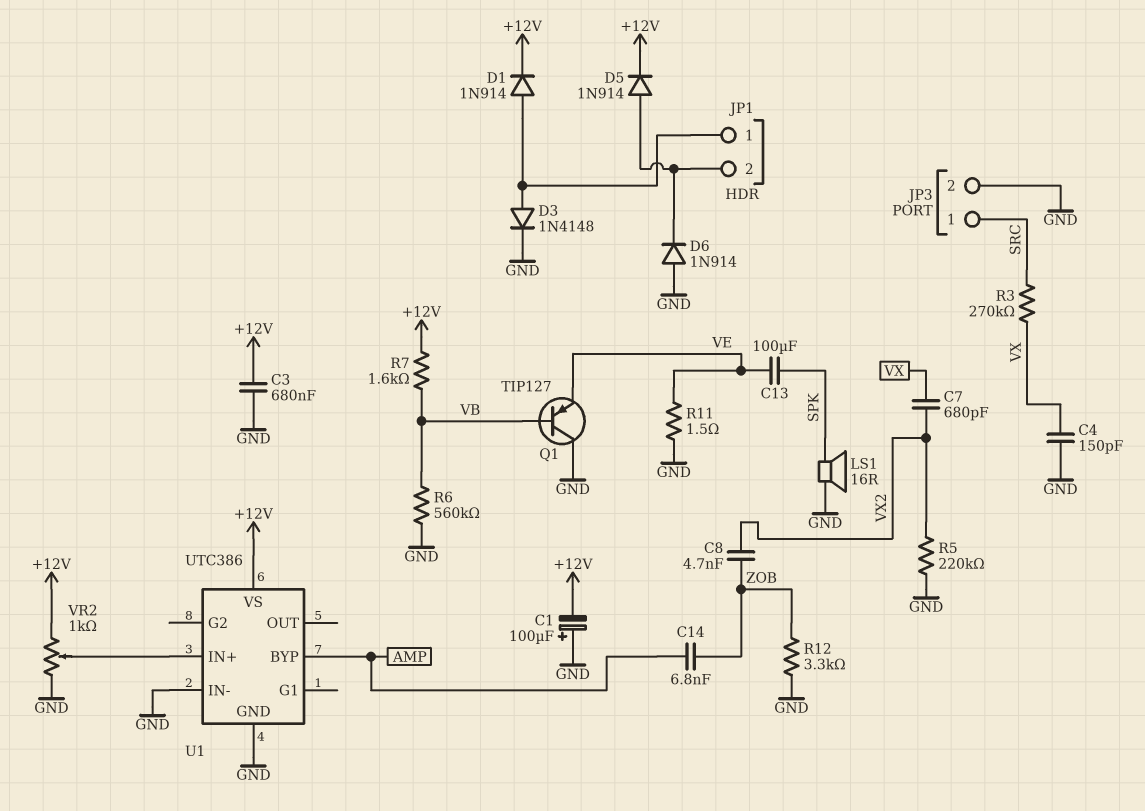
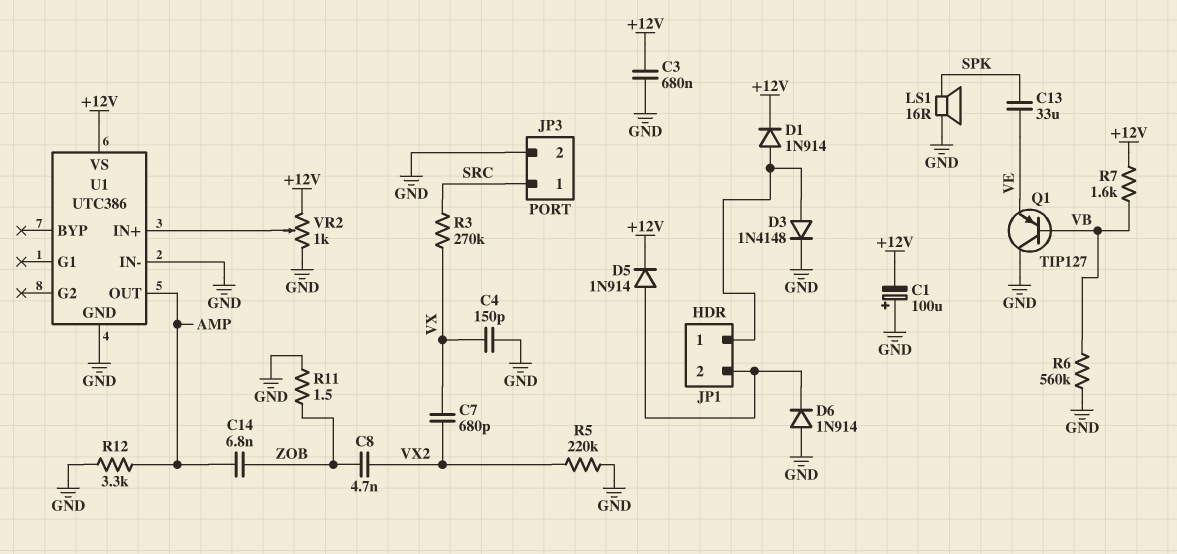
C13: 100uF (SPK, VE) -> 33uF (SPK, VE)
R11: 1.5 (GND, VE) -> 1.5 (GND, ZOB)
R12: 3.3k (GND, ZOB) -> 3.3k (AMP, GND)
U1 pin BYP: AMP -> none
U1 pin OUT: none -> AMP

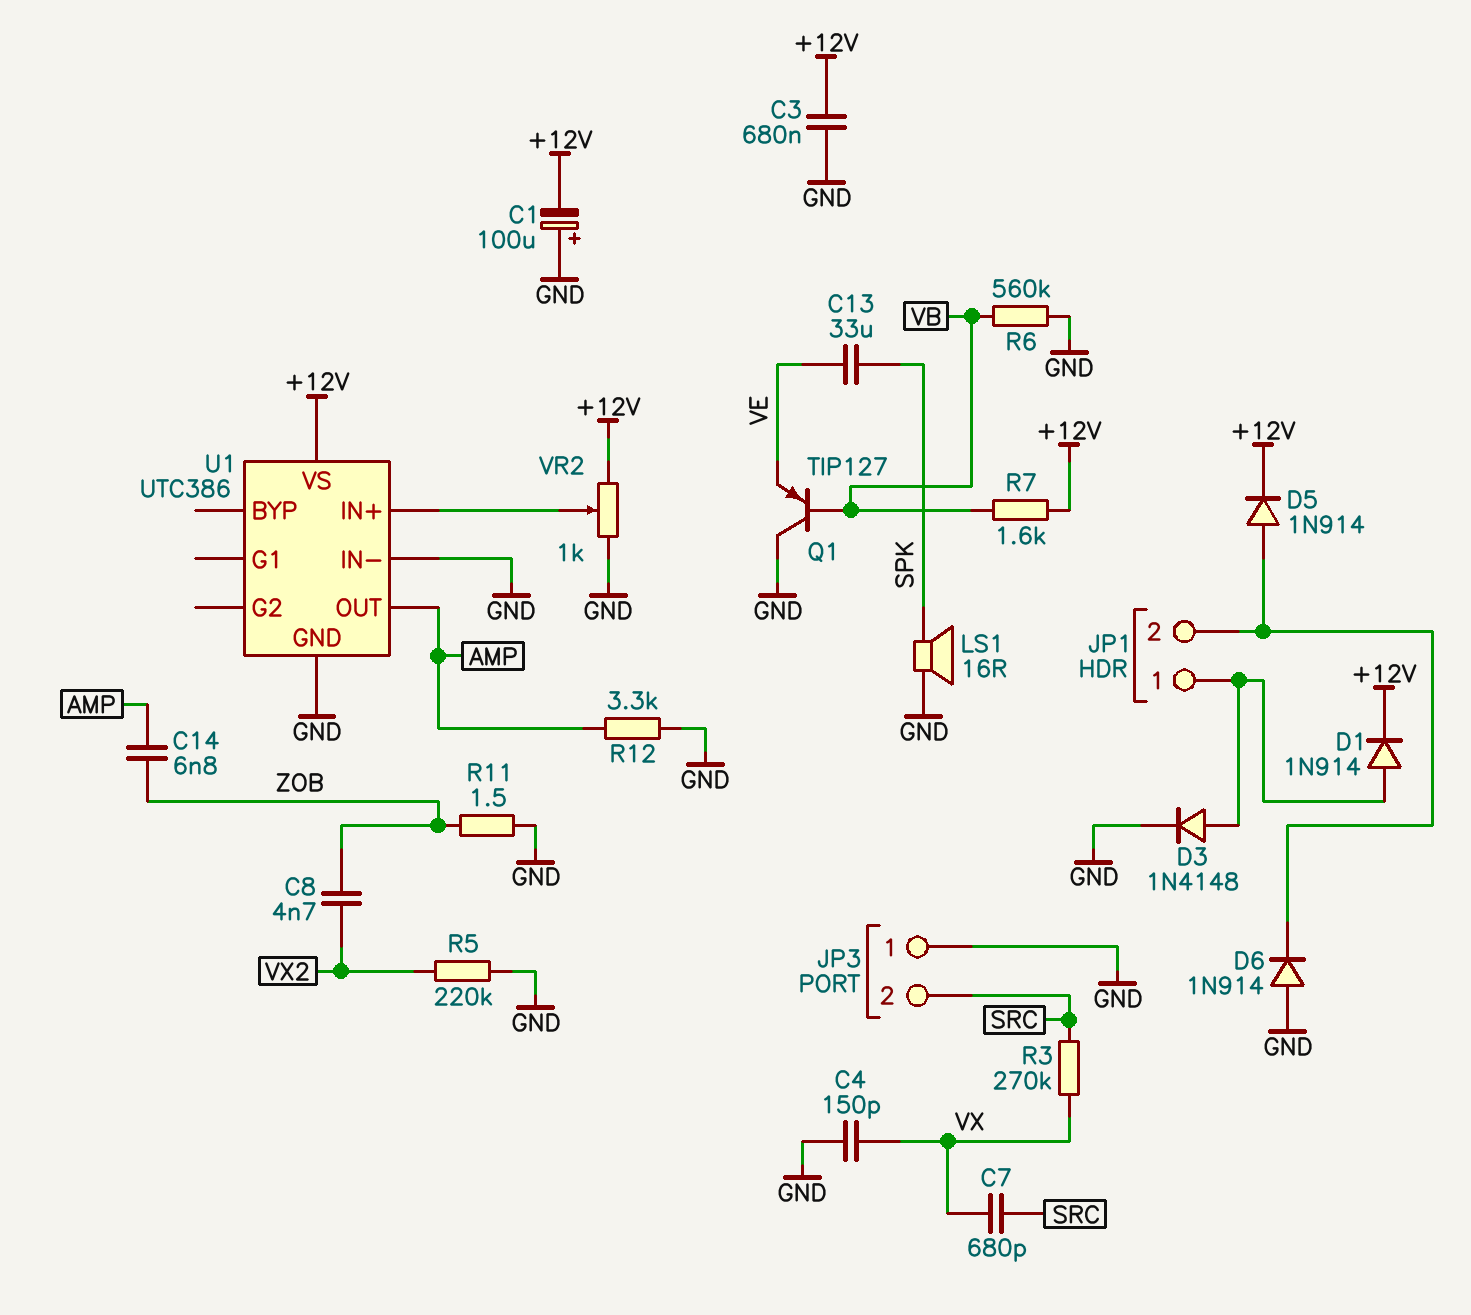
C7: 680pF (VX, VX2) -> 680pF (SRC, VX)
JP3 pin 1: SRC -> GND
JP3 pin 2: GND -> SRC

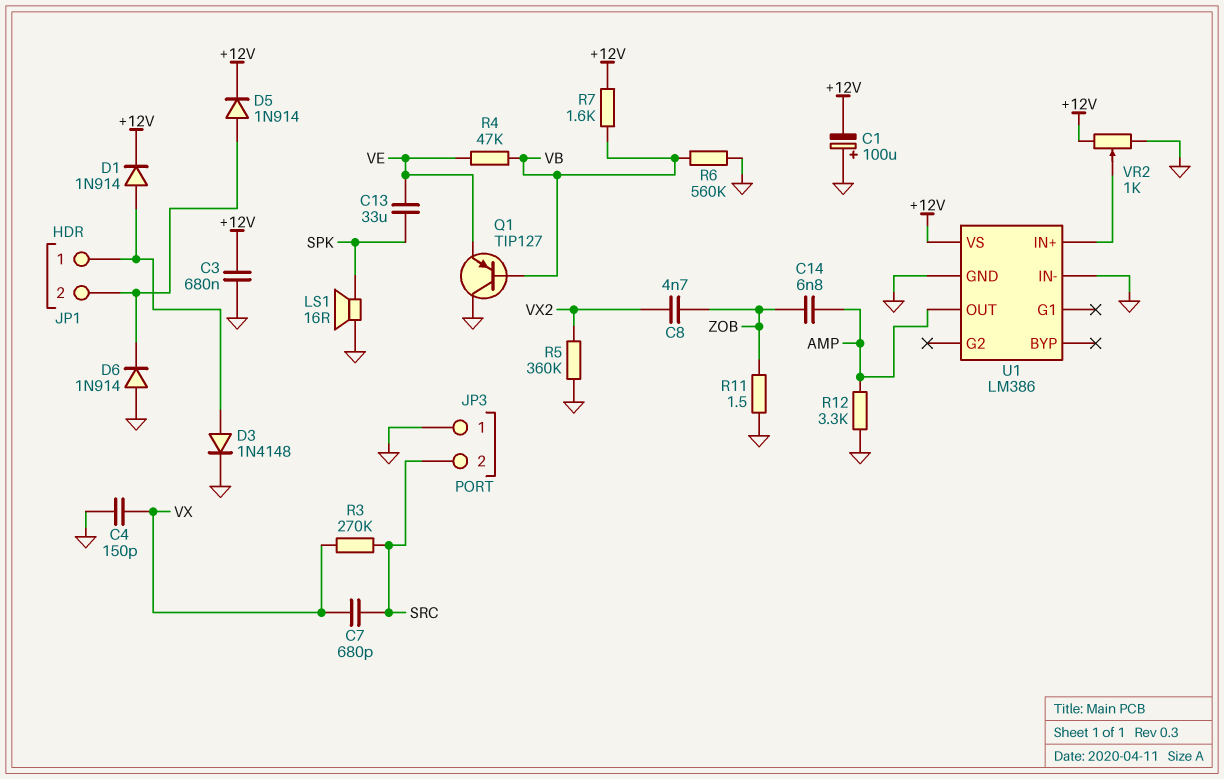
R4: none -> 47k (VB, VE)
R5: 220k (GND, VX2) -> 360k (GND, VX2)
U1: UTC386 -> LM386

